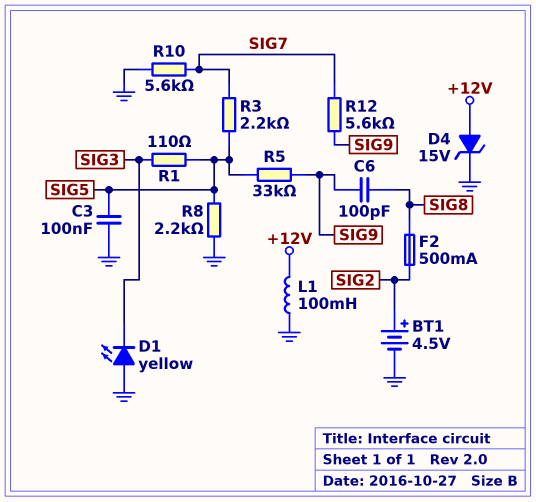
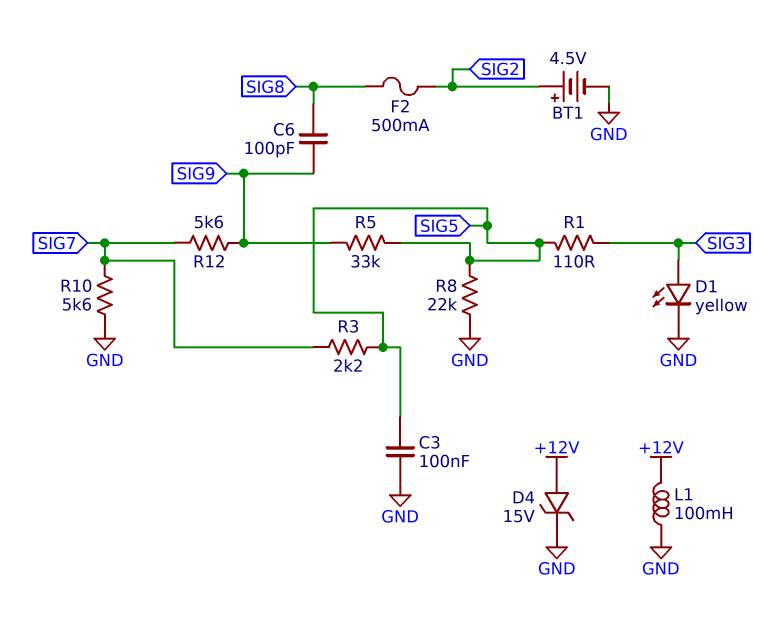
D1: LED yellow (A GND, K SIG3) -> LED yellow (A SIG3, K GND)
R8: 2.2k (GND, SIG5) -> 22k (GND, SIG5)

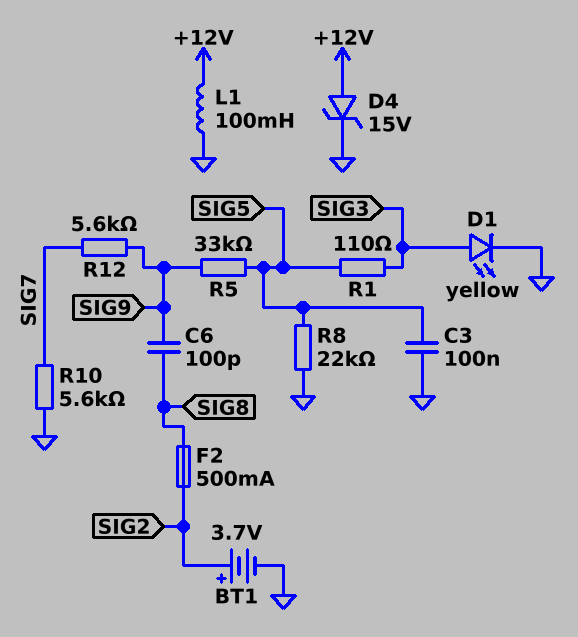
BT1: 4.5V (plus SIG2, minus GND) -> 3.7V (plus SIG2, minus GND)
R3: 2.2k (SIG5, SIG7) -> none

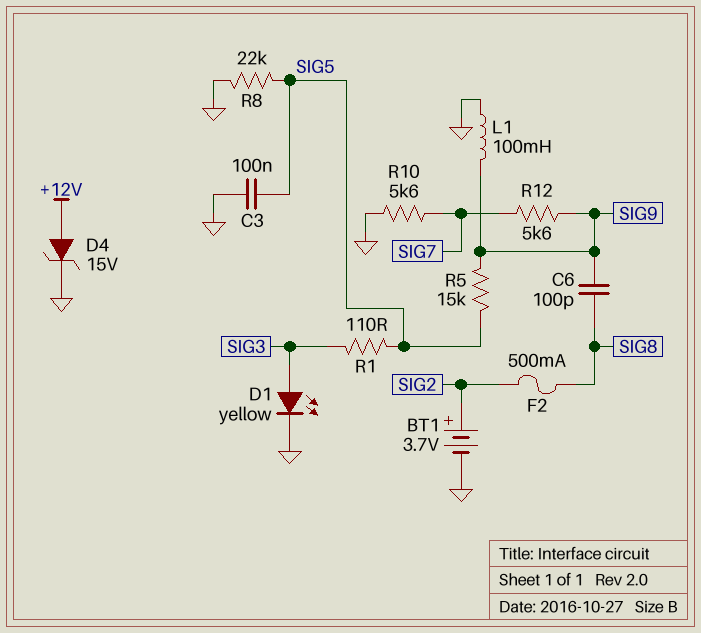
L1: 100mH (+12V, GND) -> 100mH (GND, SIG9)
R5: 33k (SIG5, SIG9) -> 15k (SIG5, SIG9)

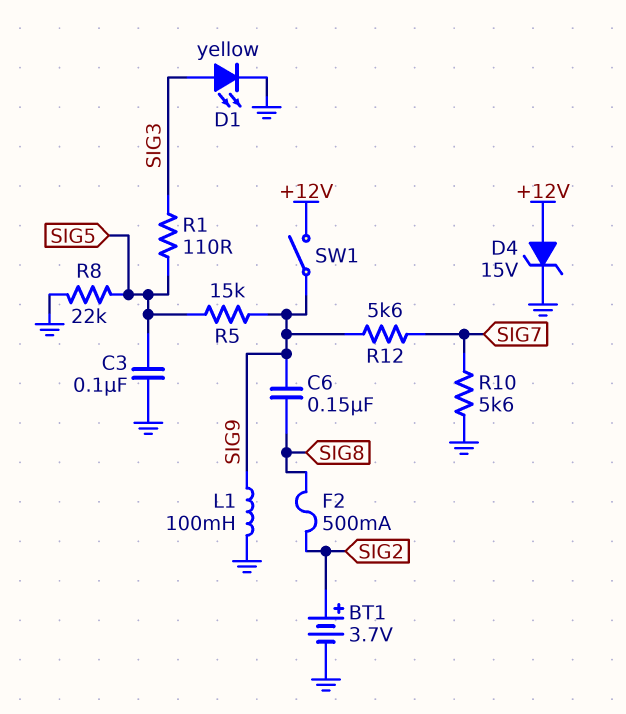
C6: 100pF (SIG8, SIG9) -> 150nF (SIG8, SIG9)
SW1: none -> switch (+12V, SIG9)

